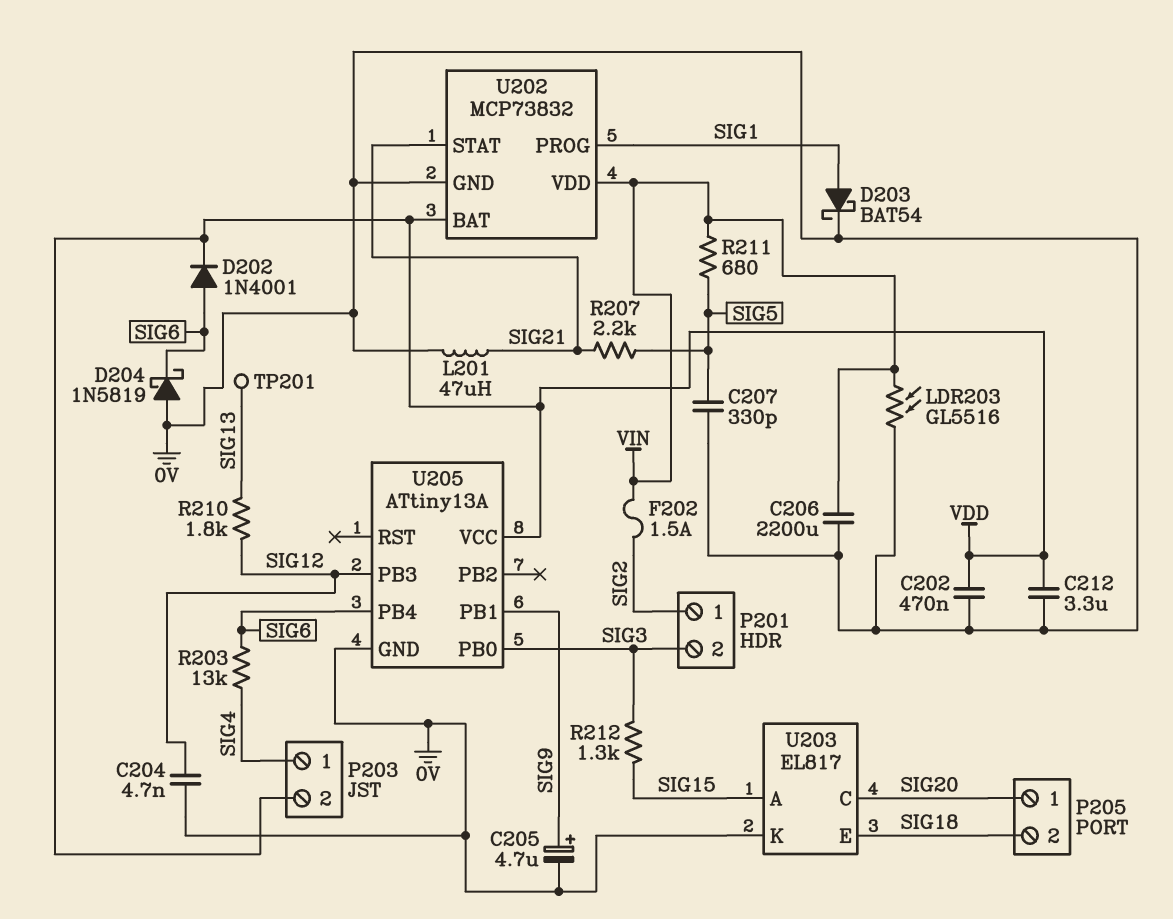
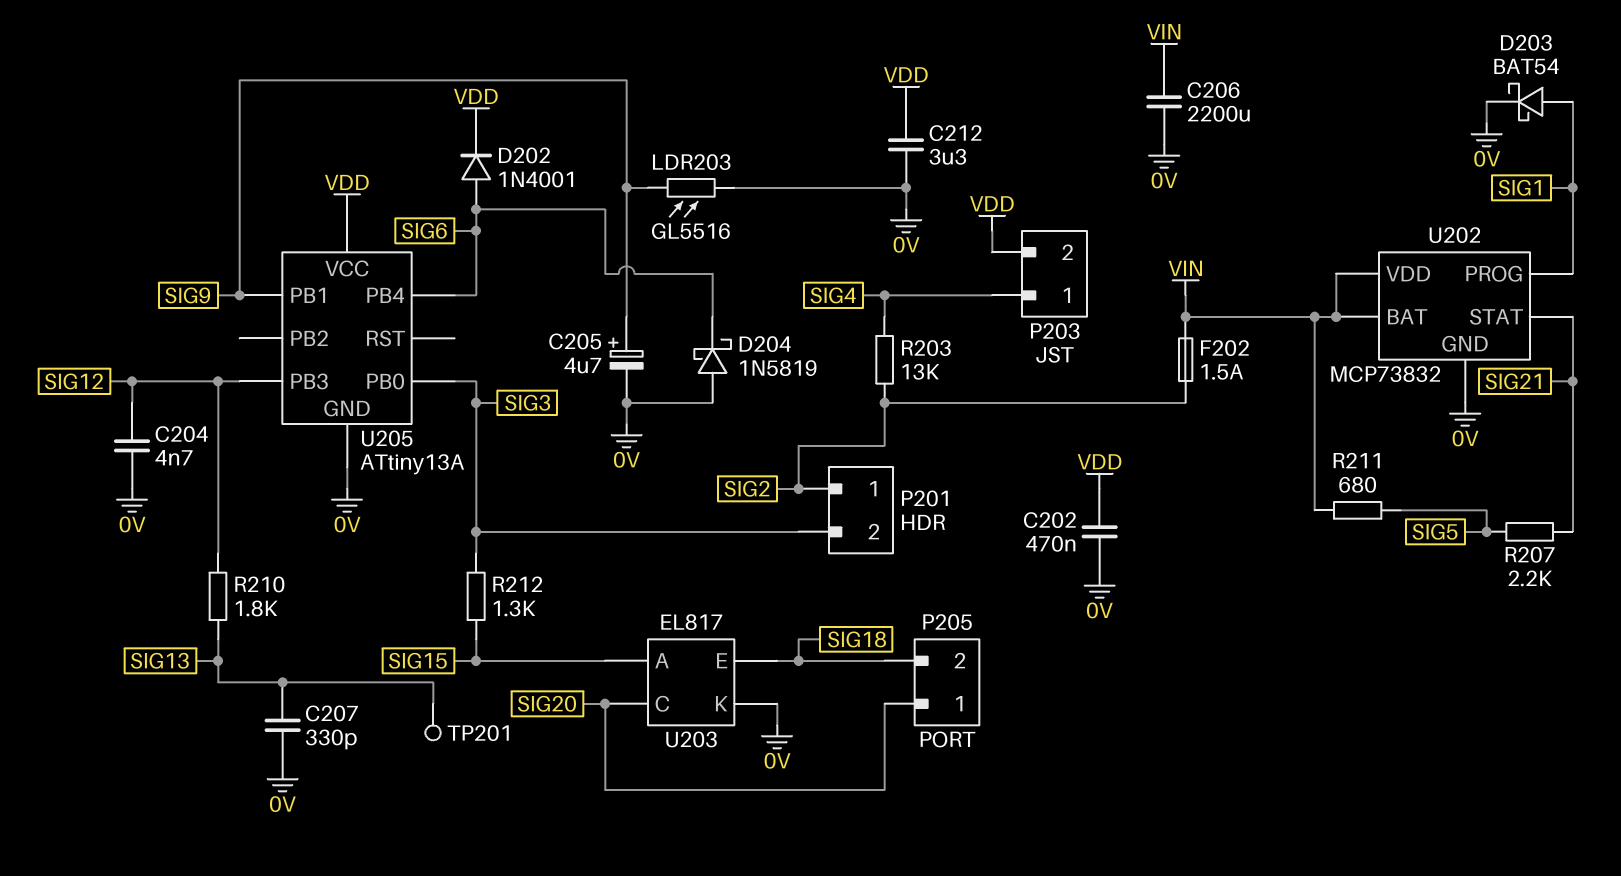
C207: 330pF (0V, SIG5) -> 330pF (0V, SIG13)
L201: 47uH (0V, SIG21) -> none
LDR203: GL5516 (0V, VIN) -> GL5516 (0V, SIG9)
R203: 13k (SIG4, SIG6) -> 13k (SIG2, SIG4)
U202 pin BAT: VDD -> VIN

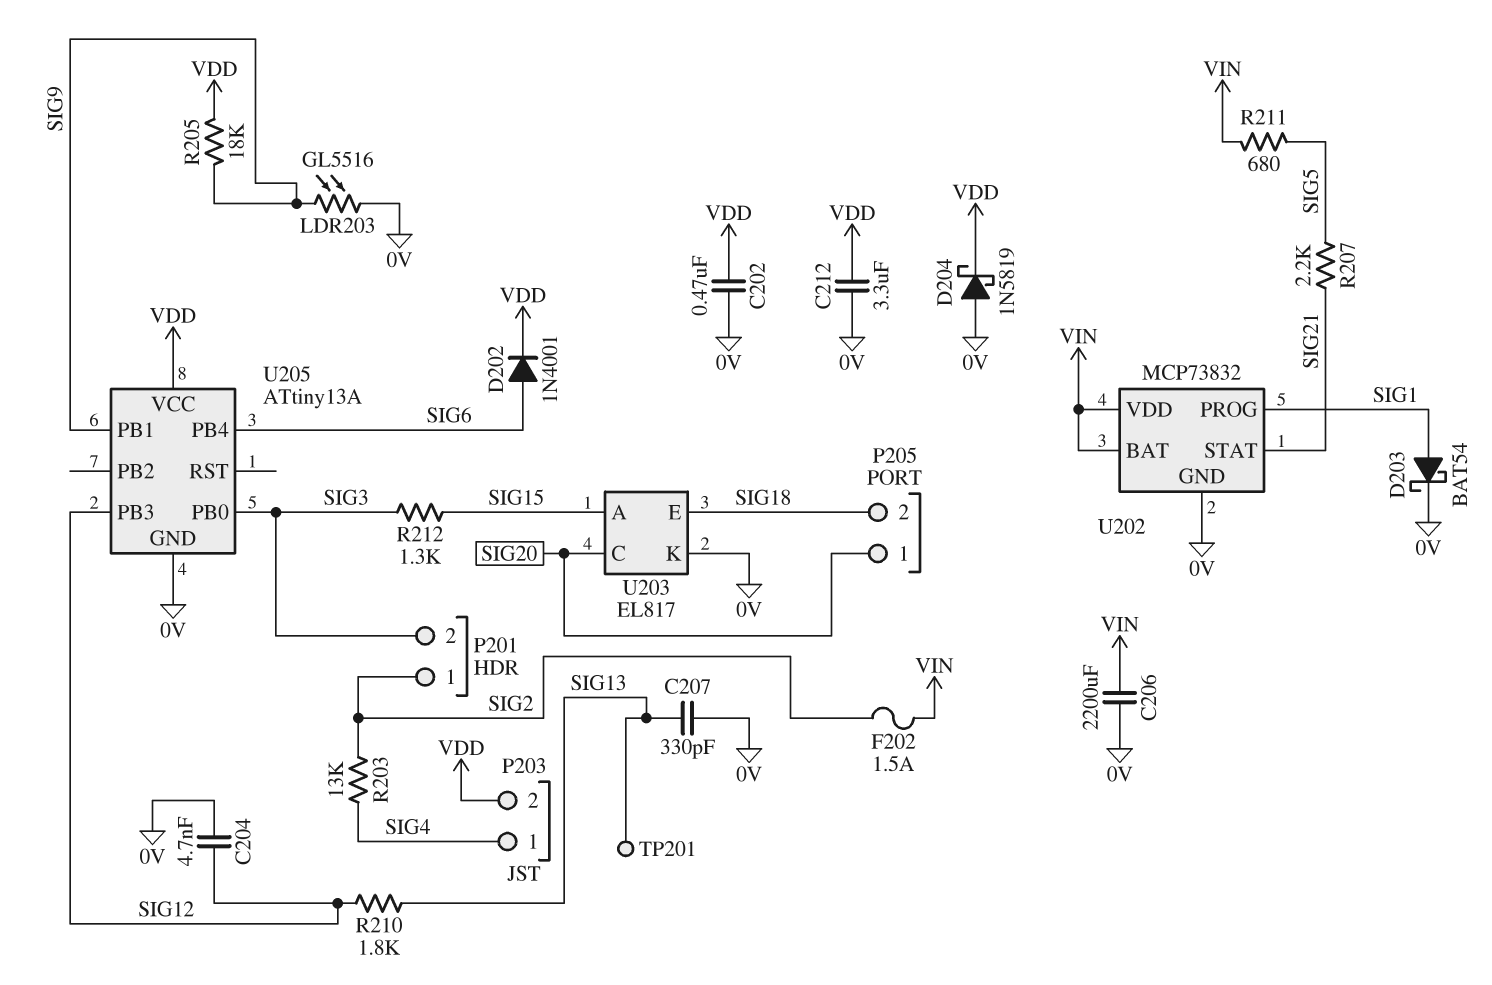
C205: 4.7uF (plus SIG9, minus 0V) -> none
D204: schottky 1N5819 (A 0V, K SIG6) -> schottky 1N5819 (A 0V, K VDD)
R205: none -> 18k (SIG9, VDD)

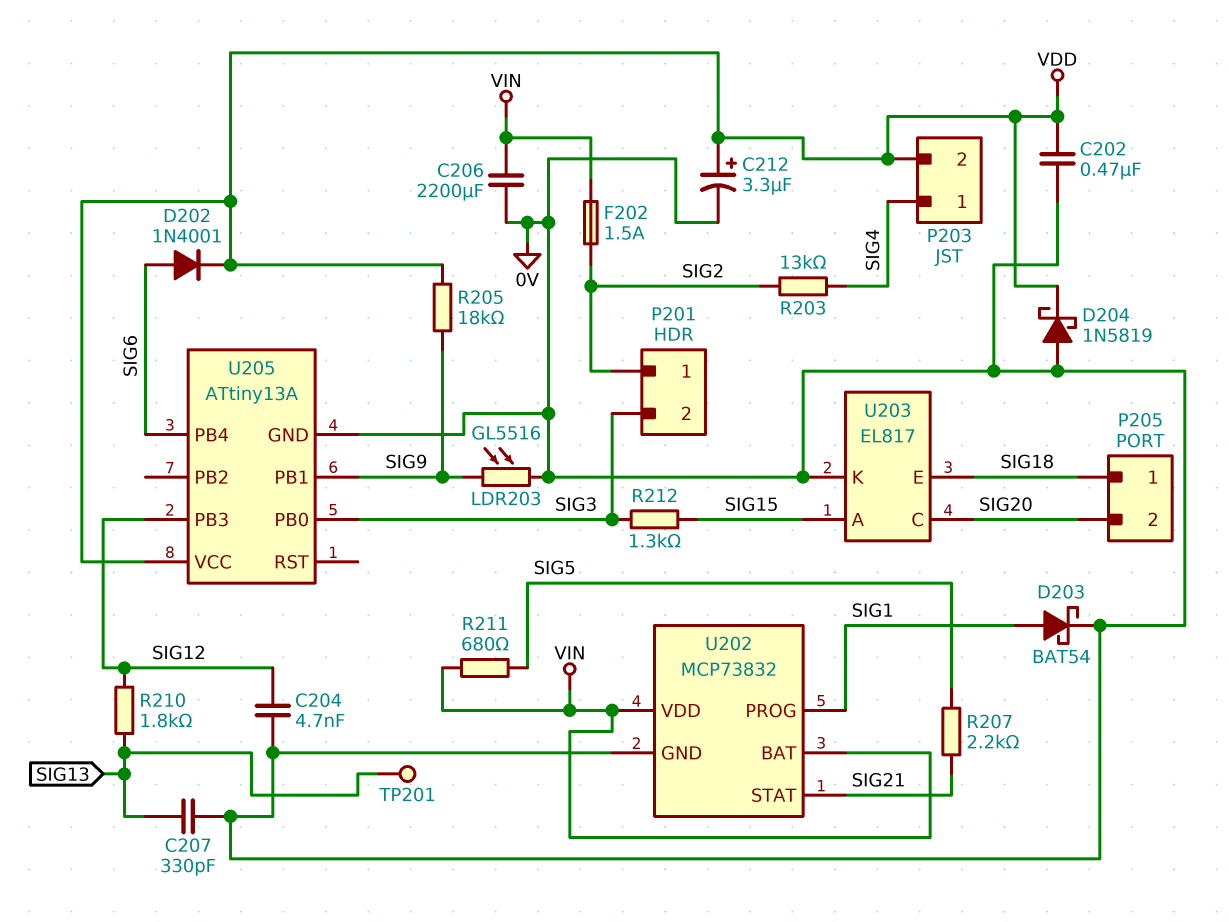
C212: 3.3uF (0V, VDD) -> 3.3uF (plus VDD, minus 0V)
P205 pin 1: SIG20 -> SIG18
P205 pin 2: SIG18 -> SIG20

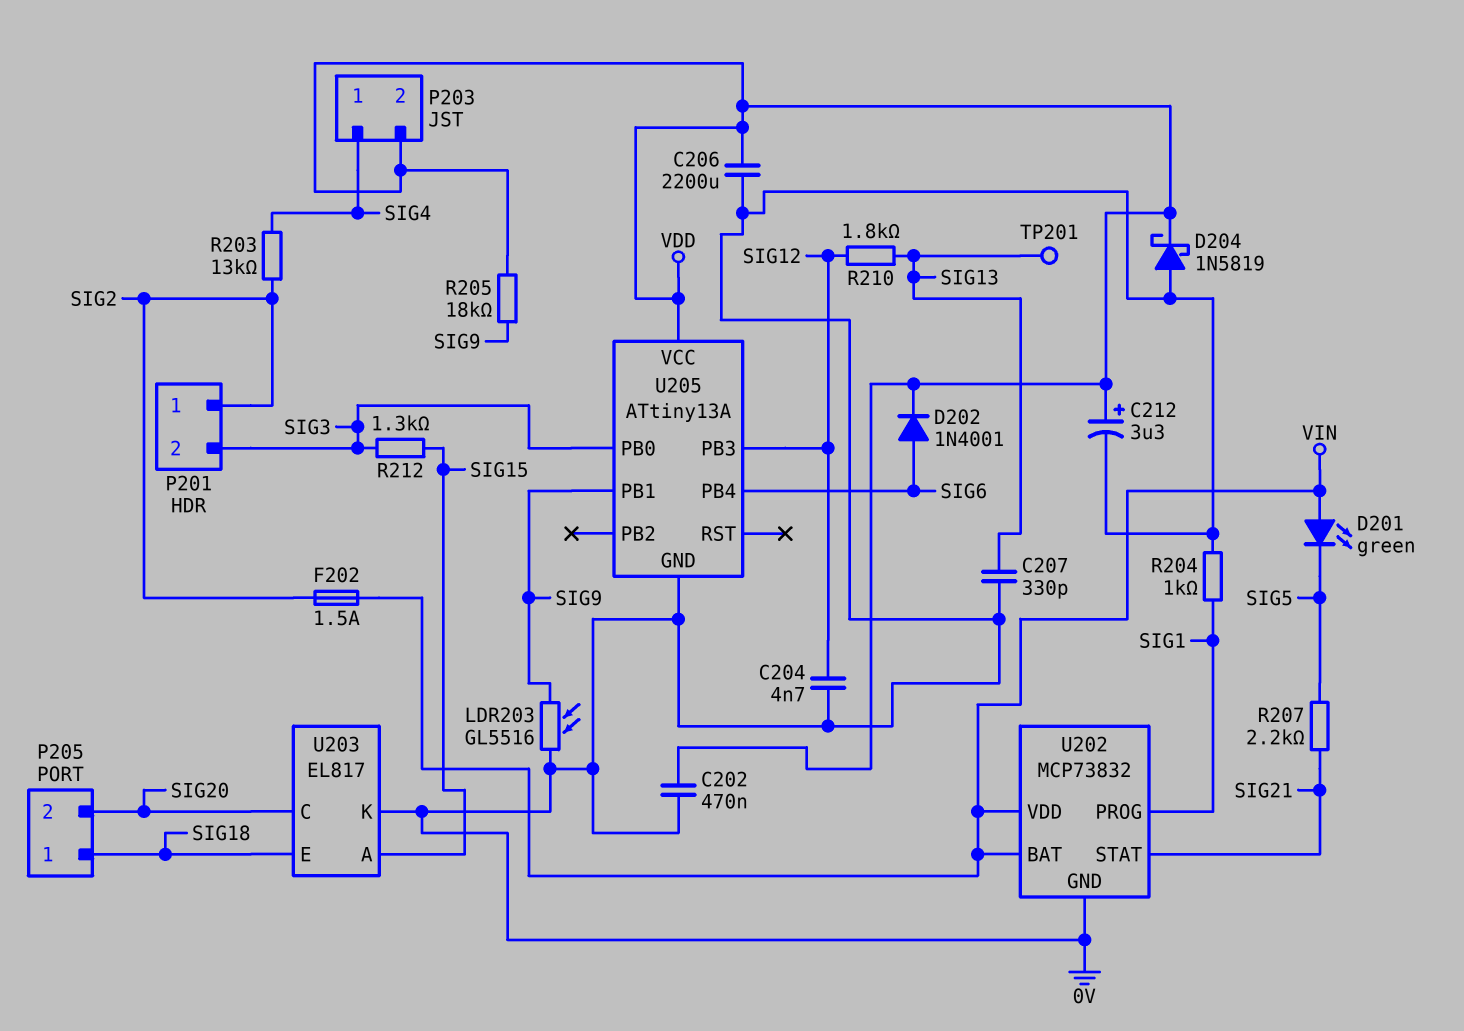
C206: 2200uF (0V, VIN) -> 2200uF (0V, VDD)
D201: none -> LED green (A VIN, K SIG5)
D203: schottky BAT54 (A SIG1, K 0V) -> none
R204: none -> 1k (0V, SIG1)
R211: 680 (SIG5, VIN) -> none

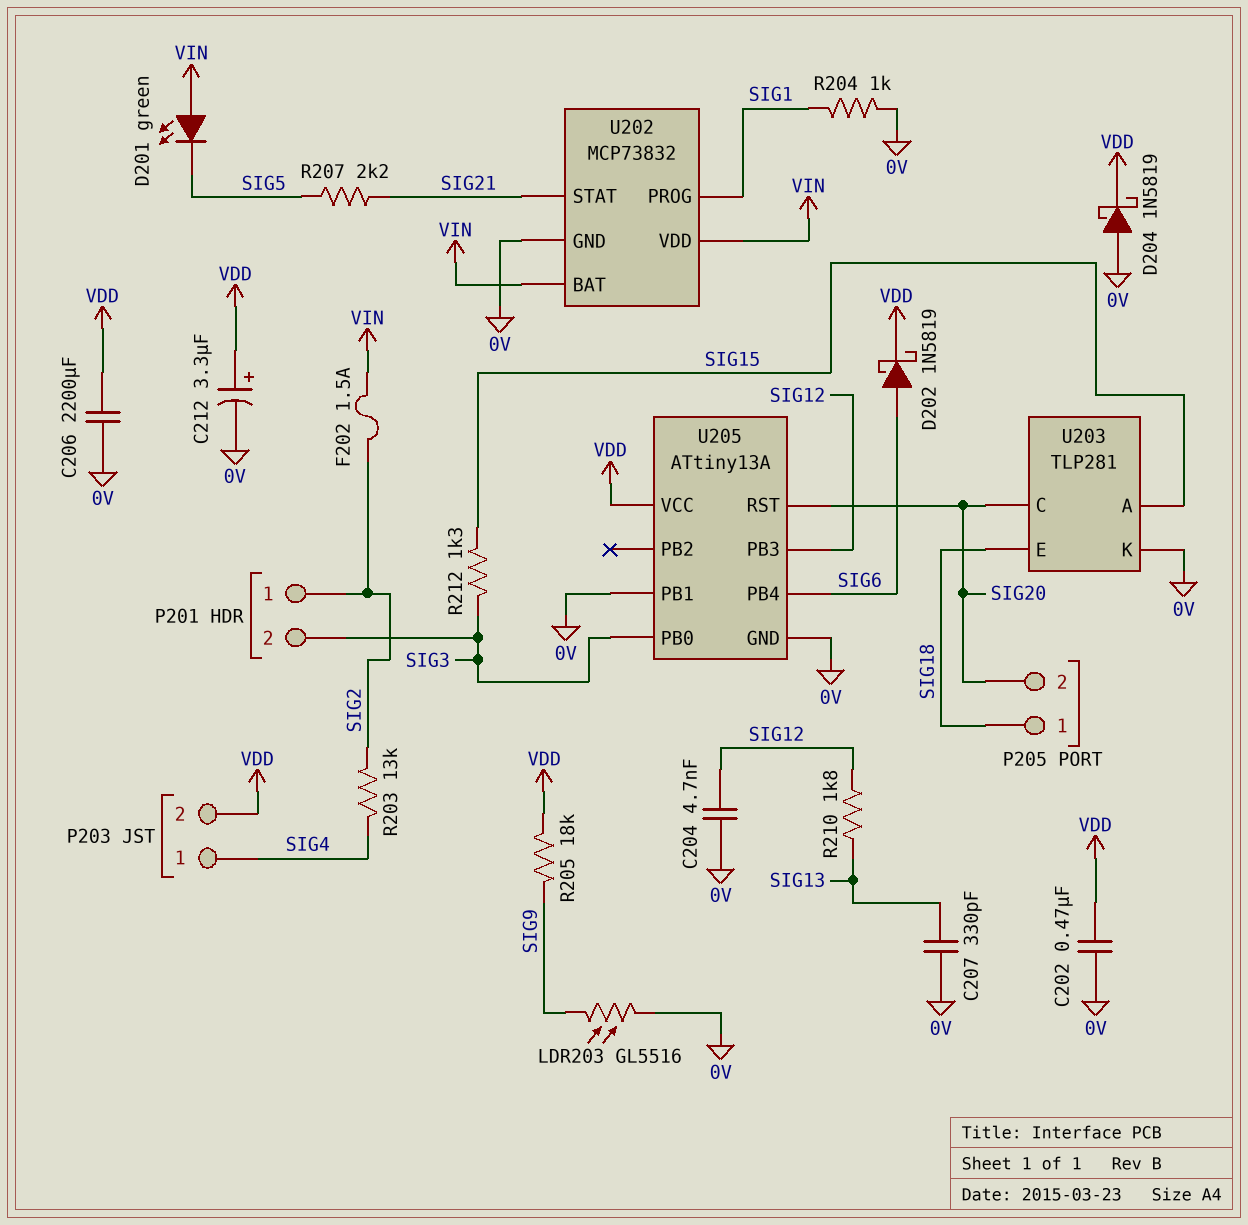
D202: diode 1N4001 (A SIG6, K VDD) -> schottky 1N5819 (A SIG6, K VDD)
TP201: test point (SIG13) -> none
U203: EL817 -> TLP281
U205 pin PB1: SIG9 -> 0V
U205 pin RST: none -> SIG20

